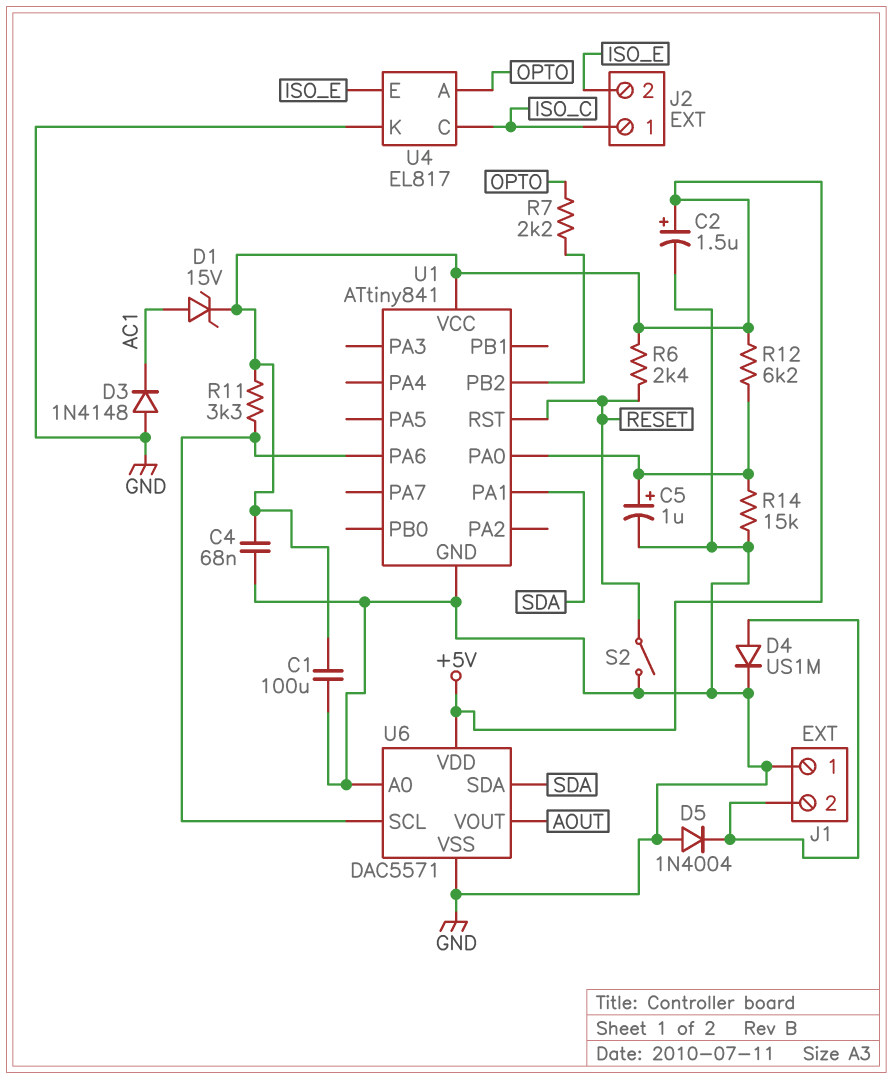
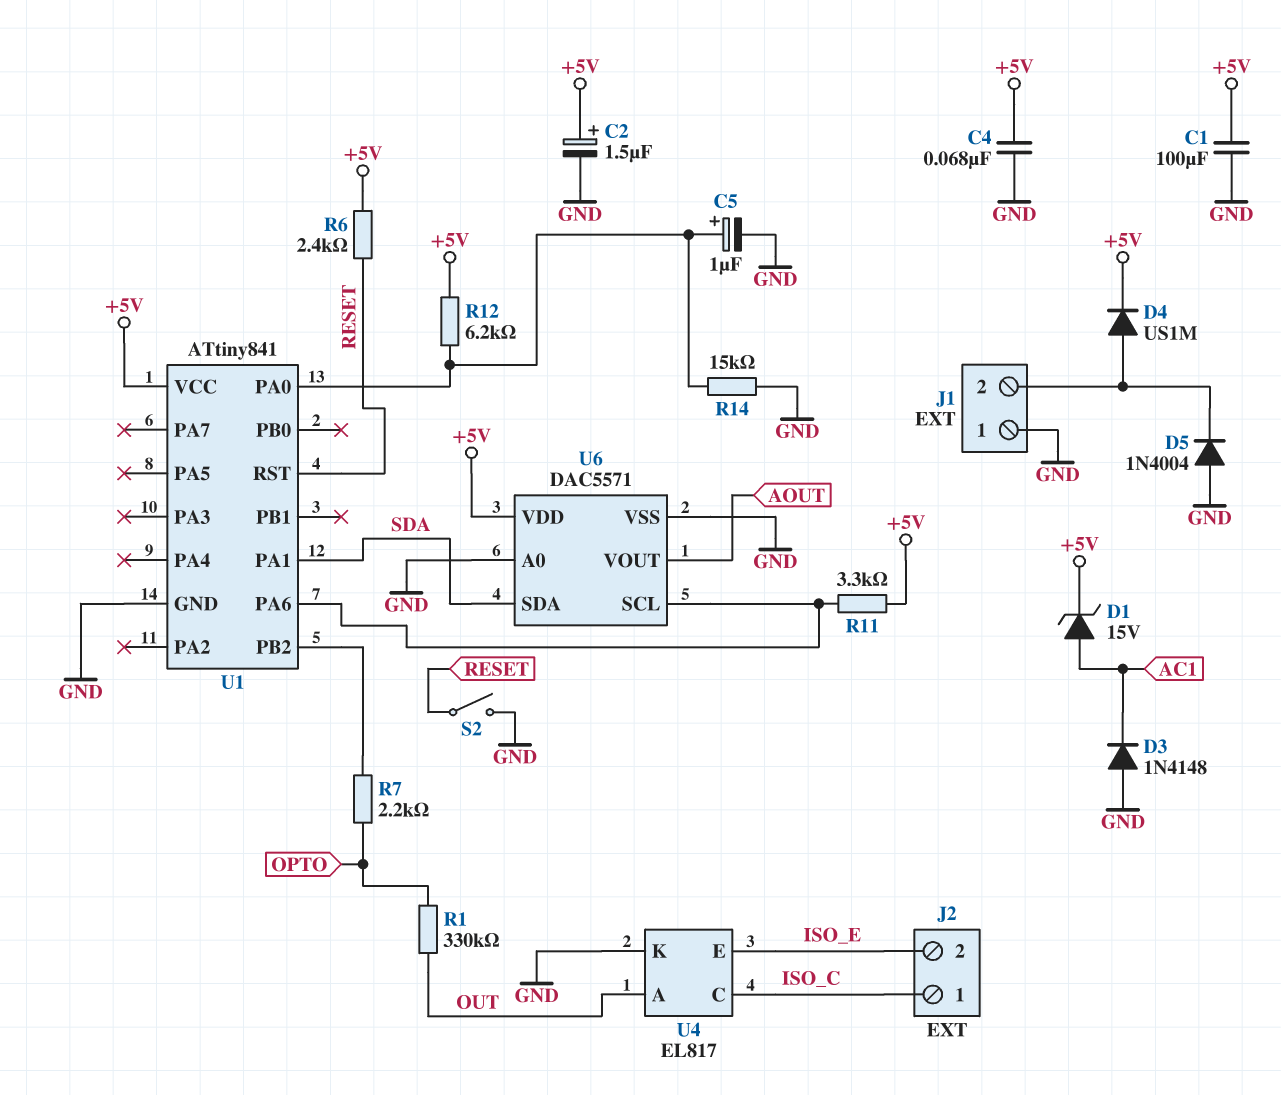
D4: diode US1M (A J1/2, K GND) -> diode US1M (A J1/2, K +5V)
R1: none -> 330k (OPTO, OUT)
U4 pin A: OPTO -> OUT

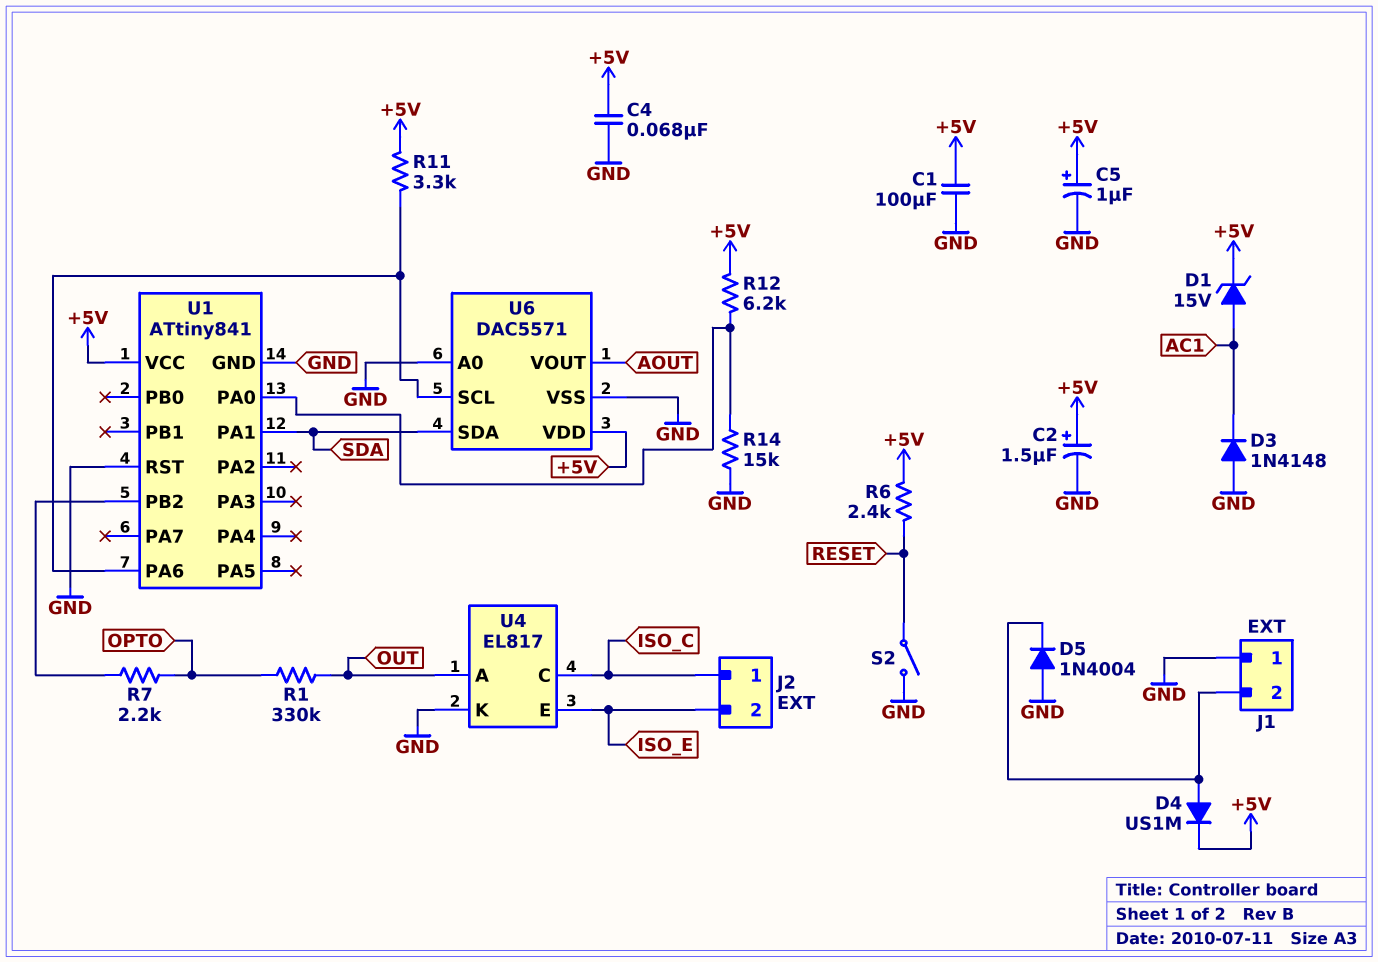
C5: 1uF (plus U1/PA0, minus GND) -> 1uF (plus +5V, minus GND)
U1 pin RST: RESET -> GND

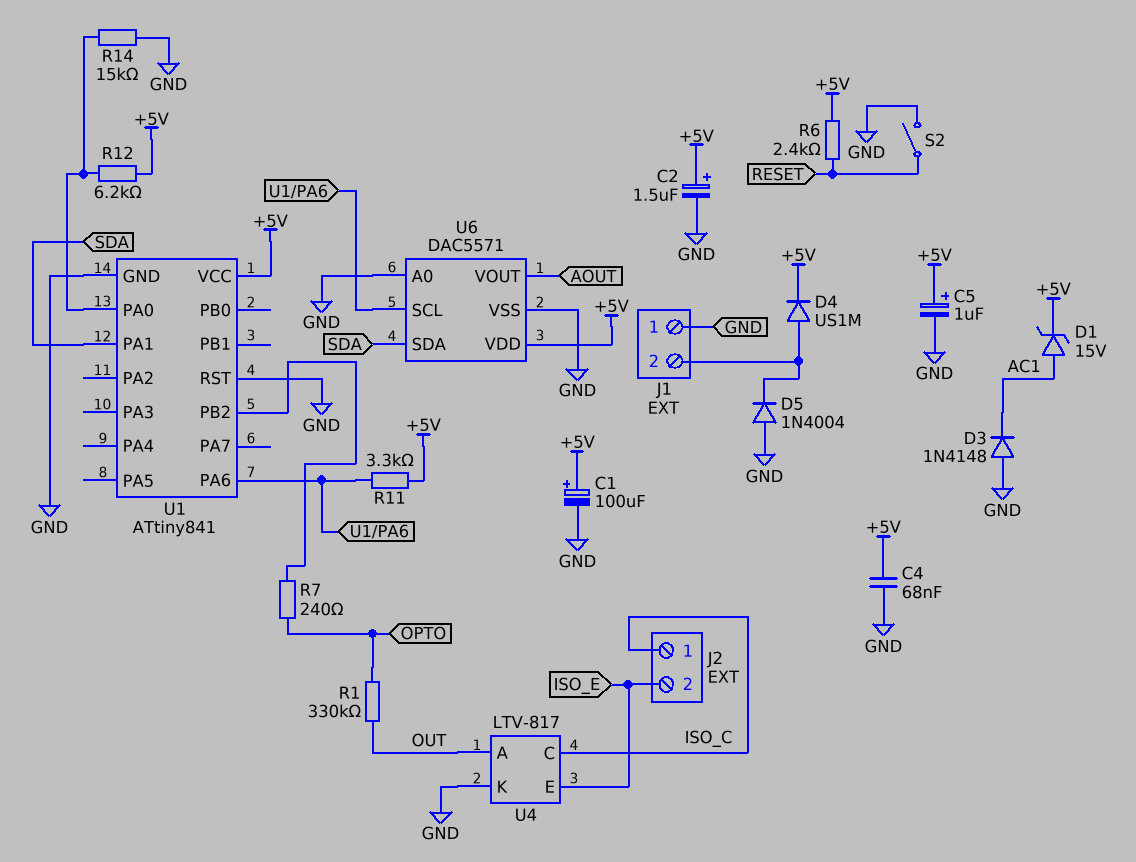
C1: 100uF (+5V, GND) -> 100uF (plus +5V, minus GND)
R7: 2.2k (OPTO, U1/PB2) -> 240 (OPTO, U1/PB2)
U4: EL817 -> LTV-817

